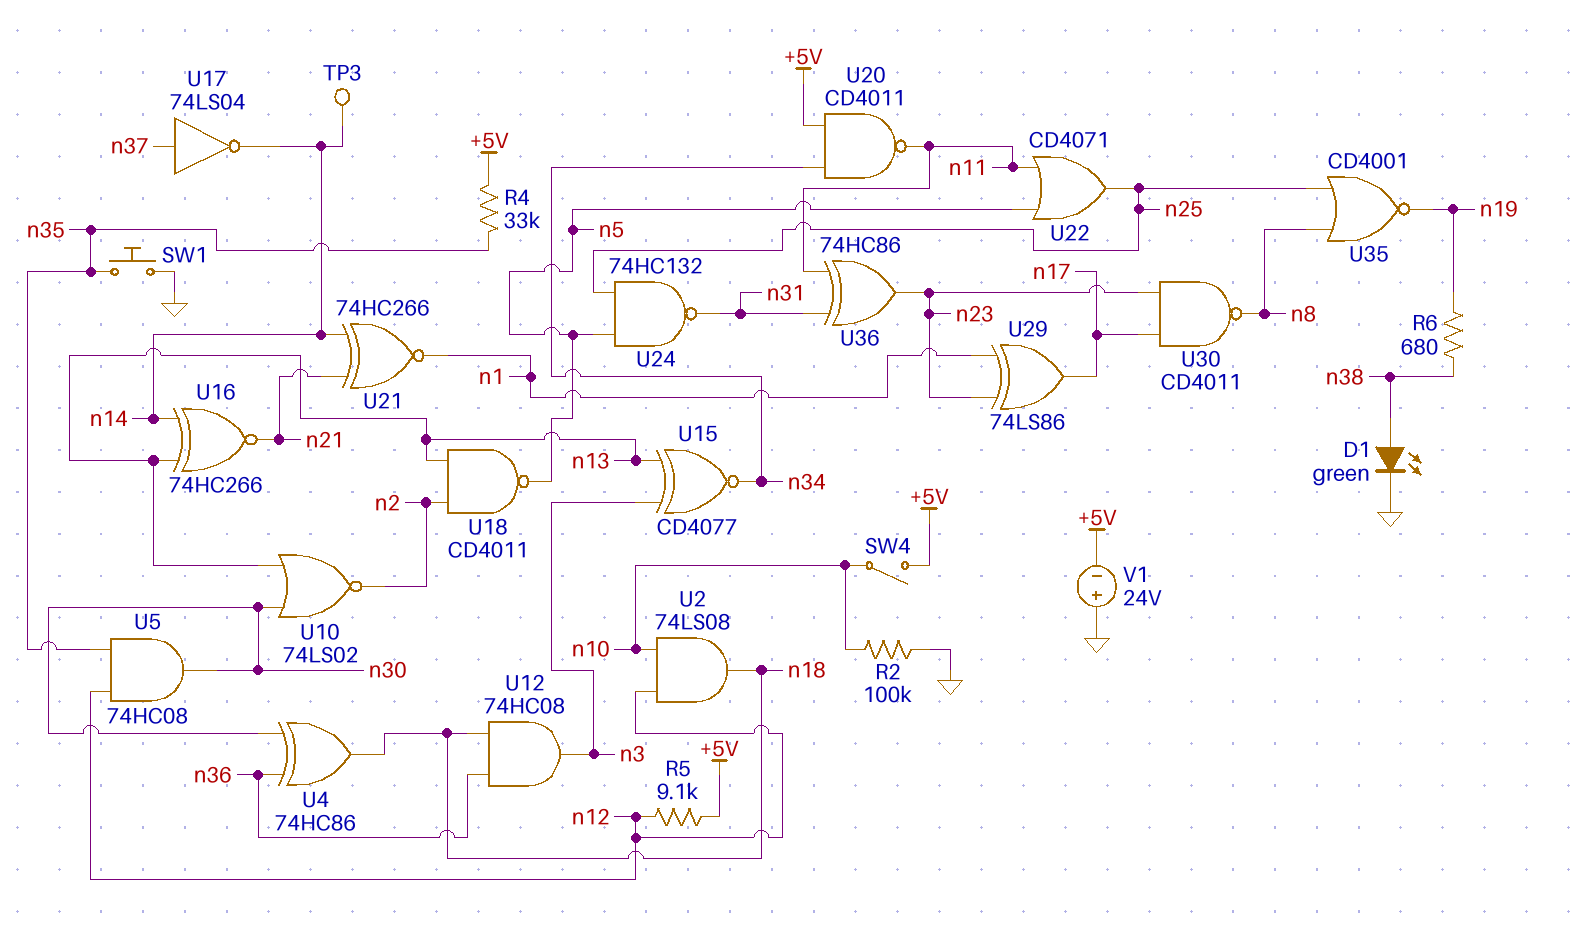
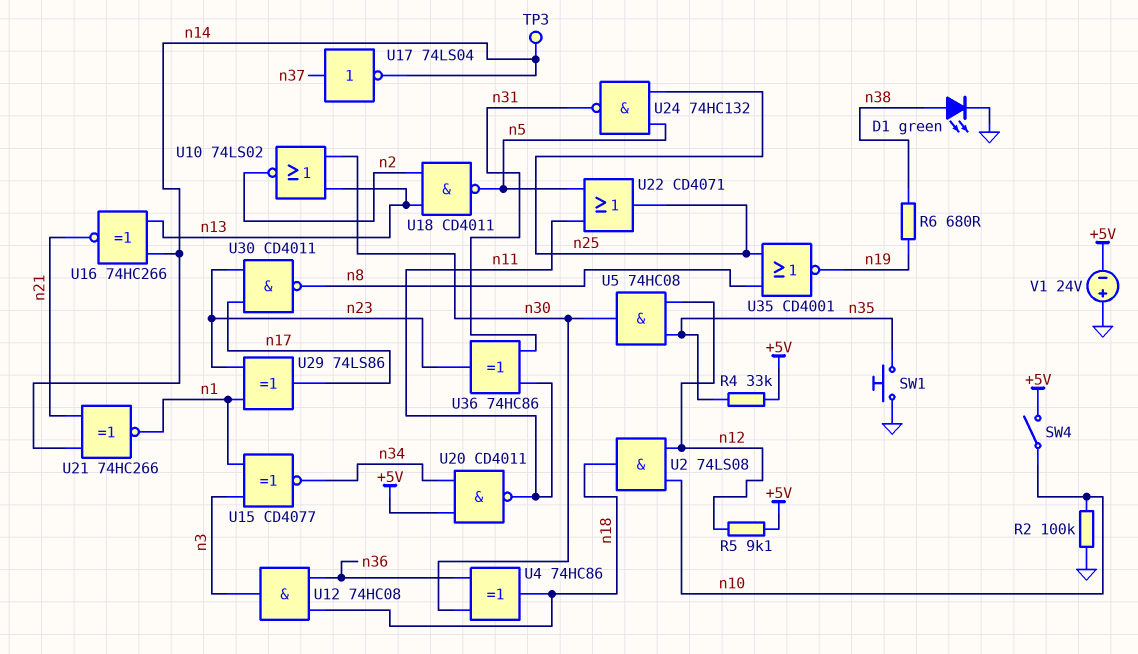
U15: XNOR CD4077 (in n3, in n13, out n34) -> XNOR CD4077 (in n1, in n3, out n34)

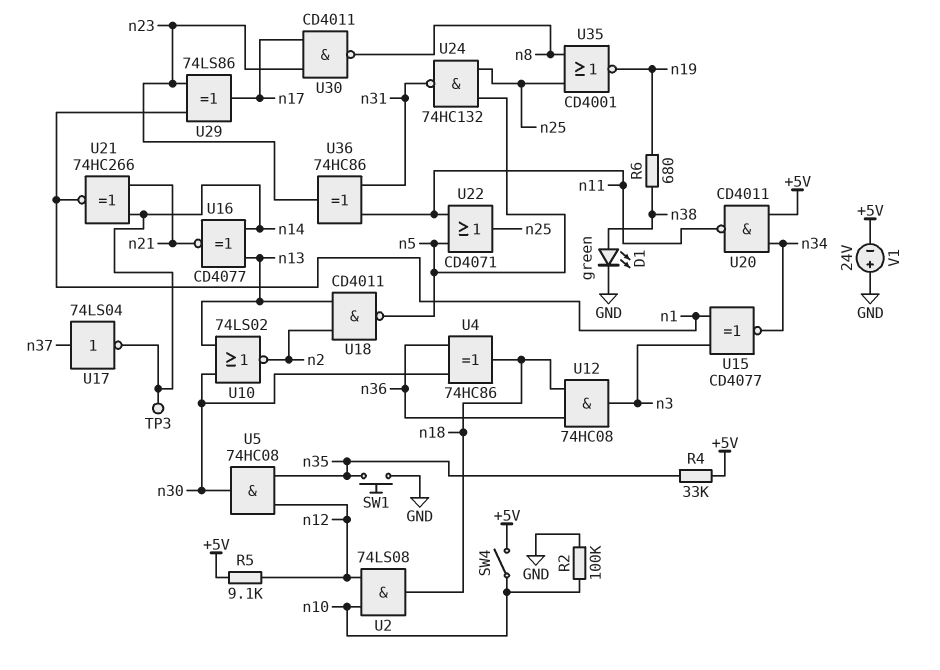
U16: XNOR 74HC266 (in n13, in n14, out n21) -> XNOR CD4077 (in n13, in n14, out n21)

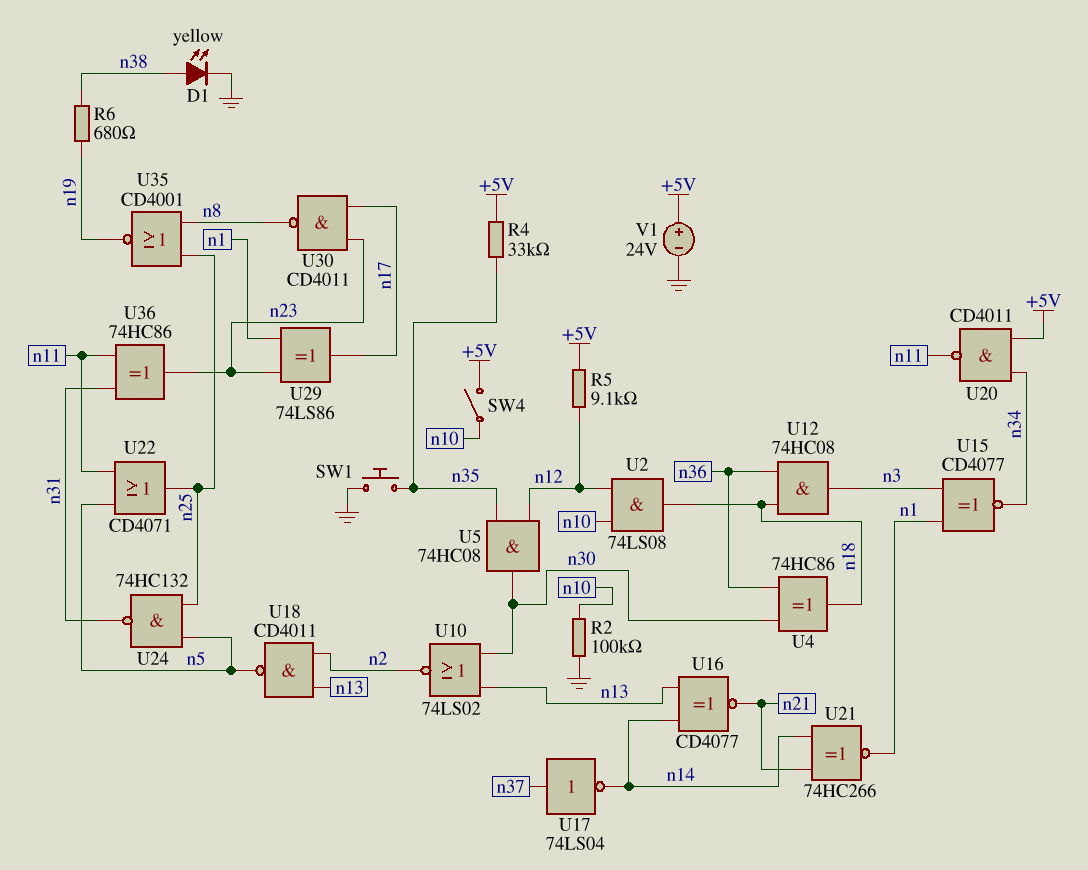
D1: LED green (A n38, K GND) -> LED yellow (A n38, K GND)
TP3: test point (n14) -> none
V1: 24V (plus GND, minus +5V) -> 24V (plus +5V, minus GND)

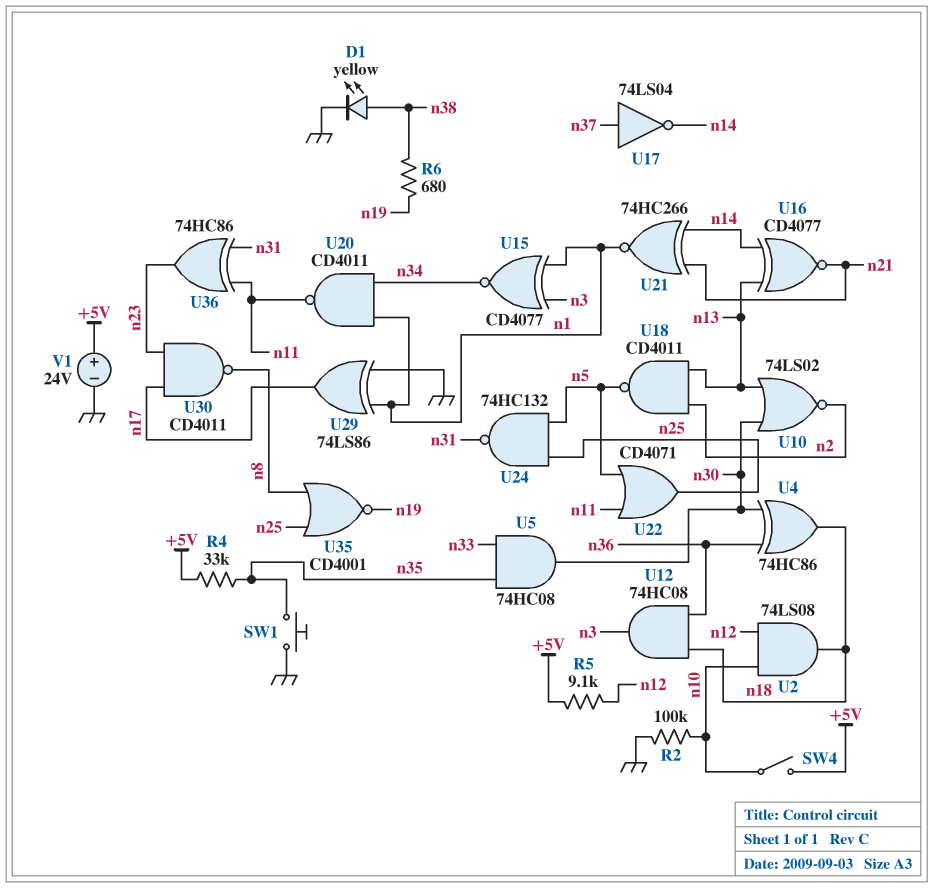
U5: AND 74HC08 (in n12, in n35, out n30) -> AND 74HC08 (in n33, in n35, out n30)
U20: NAND CD4011 (in +5V, in n34, out n11) -> NAND CD4011 (in n1, in n34, out n11)
U29: XOR 74LS86 (in n1, in n23, out n17) -> XOR 74LS86 (in GND, in n1, out n17)

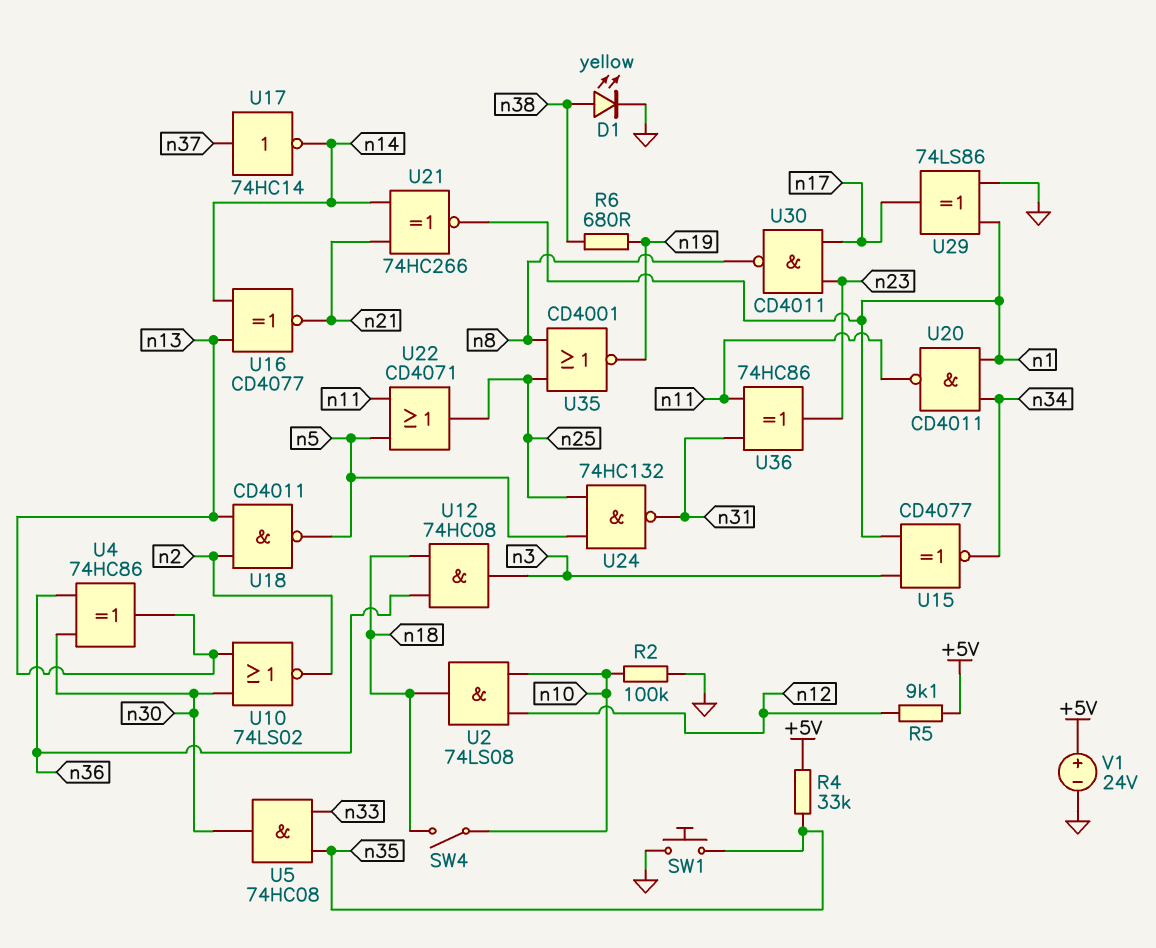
SW4: switch (+5V, n10) -> switch (n10, n18)
U4: XOR 74HC86 (in n30, in n36, out n18) -> XOR 74HC86 (in n30, in n36, out n13)
U17: NOT 74LS04 (in n37, out n14) -> NOT 74HC14 (in n37, out n14)

